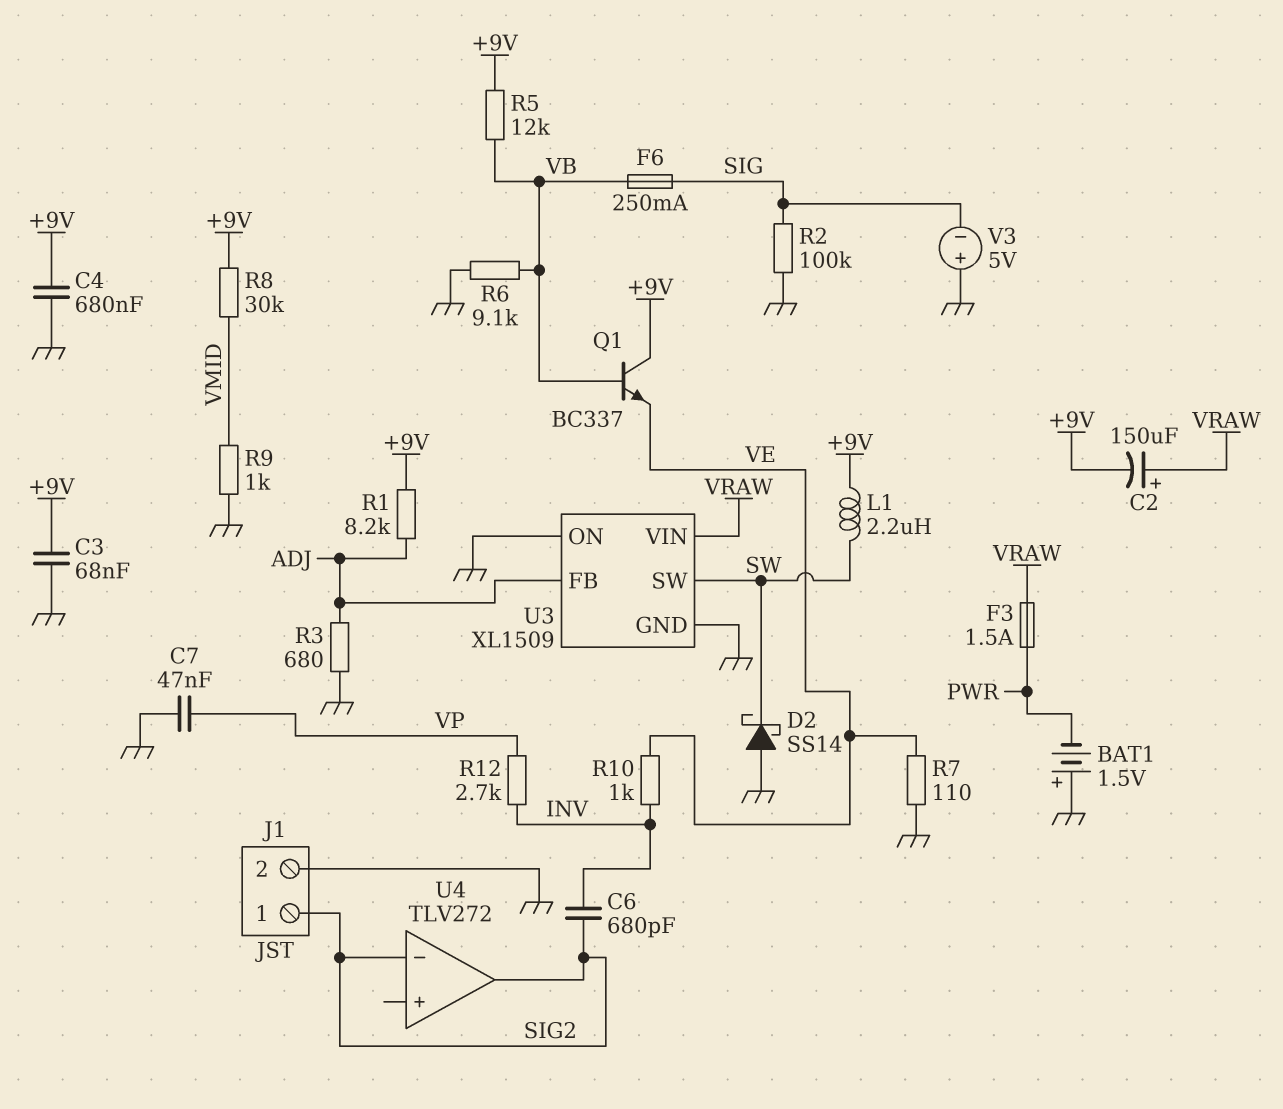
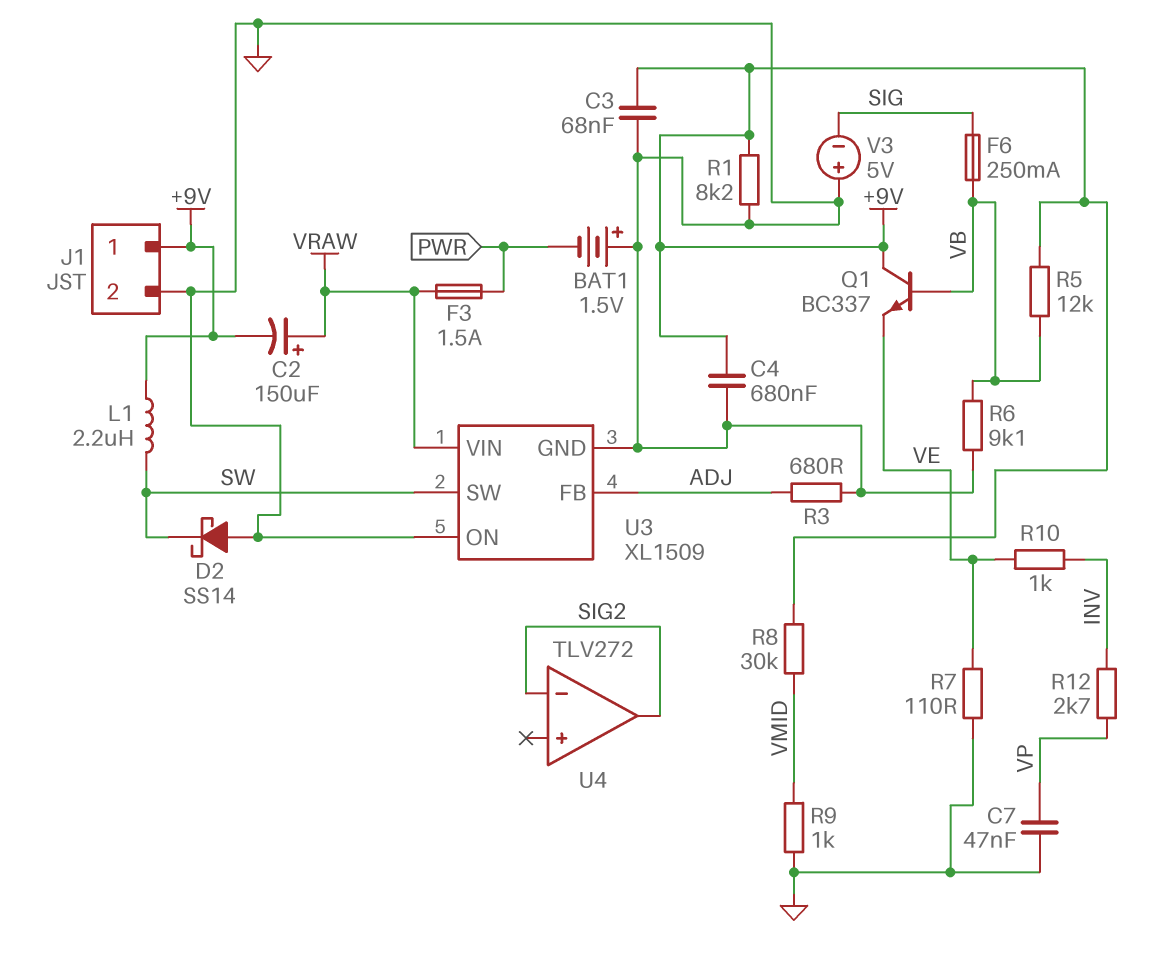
C6: 680pF (INV, SIG2) -> none
J1 pin 1: SIG2 -> +9V
R1: 8.2k (+9V, ADJ) -> 8.2k (+9V, GND)
R2: 100k (GND, SIG) -> none

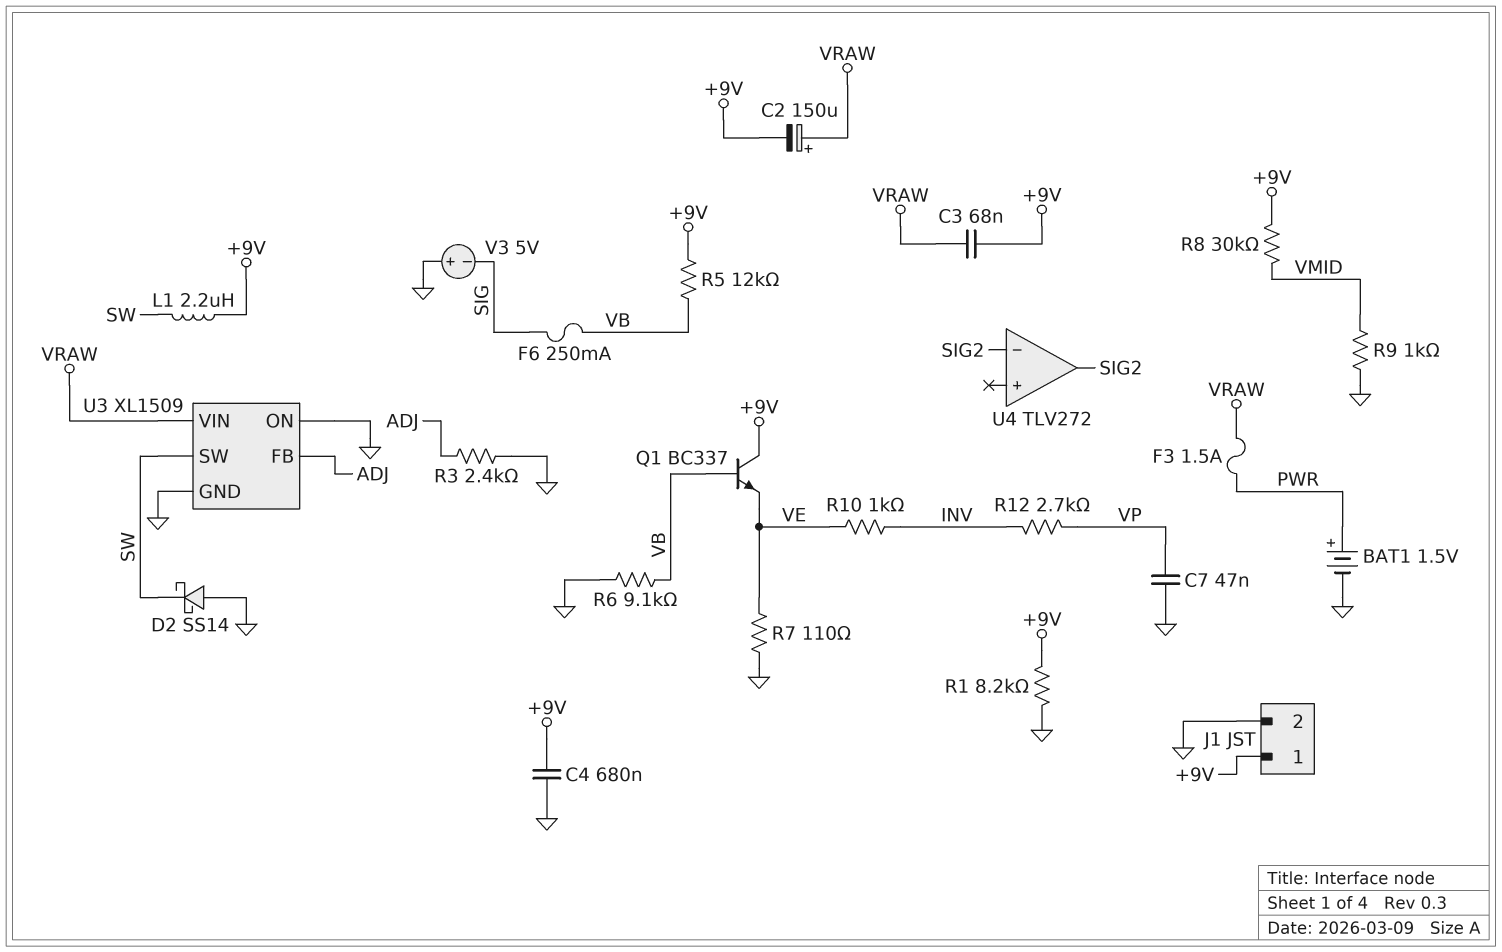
BAT1: 1.5V (plus GND, minus PWR) -> 1.5V (plus PWR, minus GND)
C3: 68nF (+9V, GND) -> 68nF (+9V, VRAW)
R3: 680 (ADJ, GND) -> 2.4k (ADJ, GND)

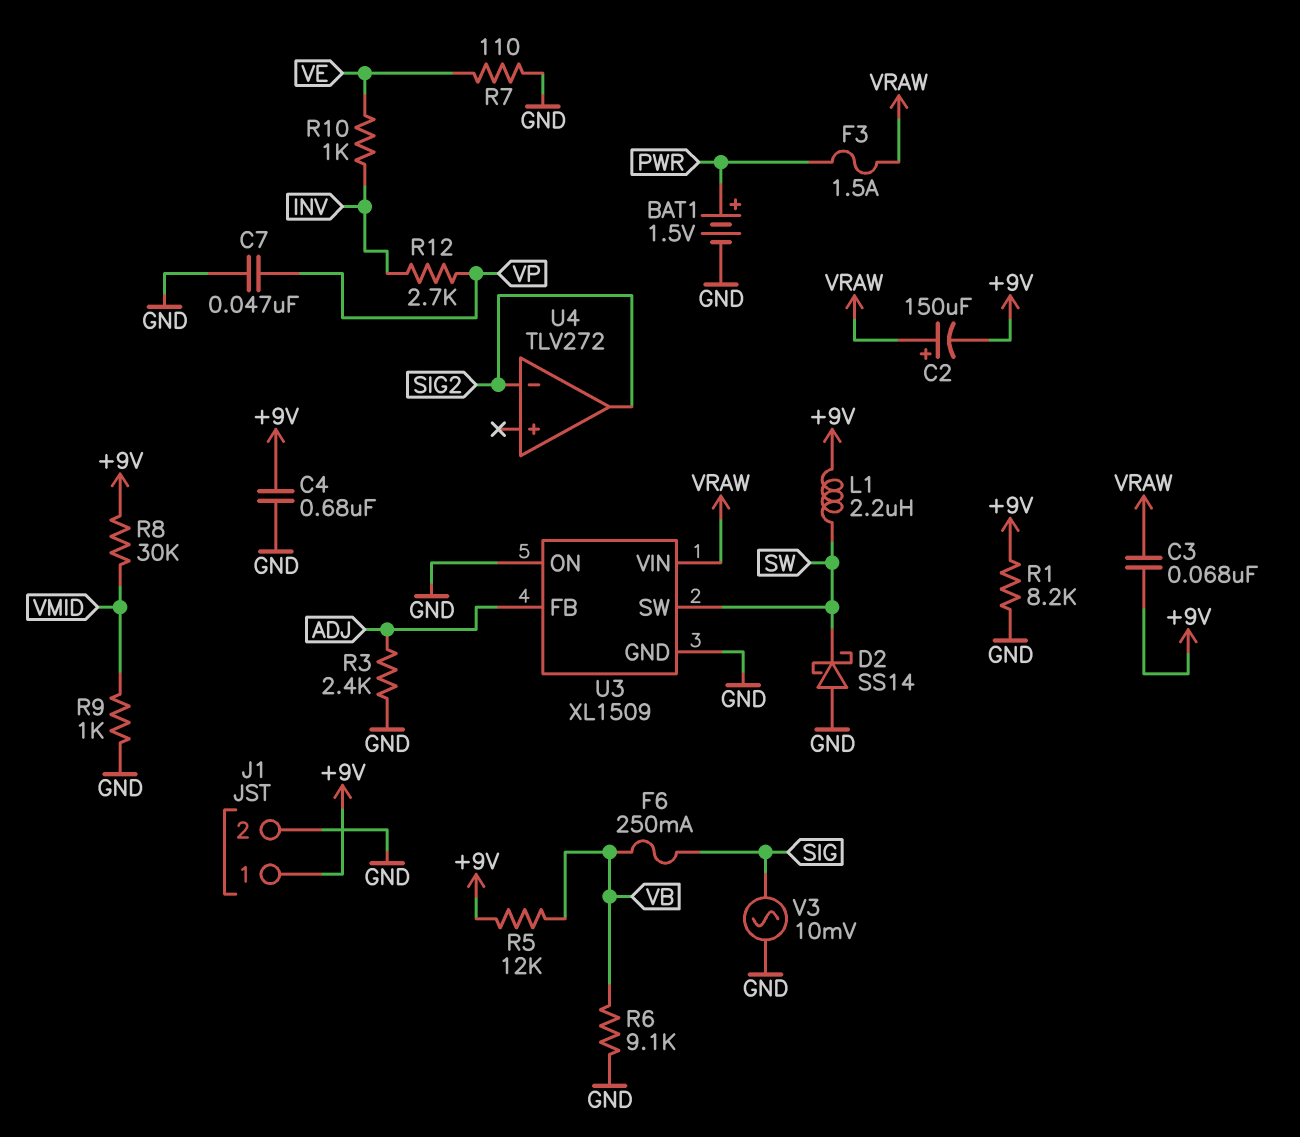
Q1: NPN BC337 (B VB, C +9V, E VE) -> none
V3: 5V (plus GND, minus SIG) -> AC 10mV (GND, SIG)

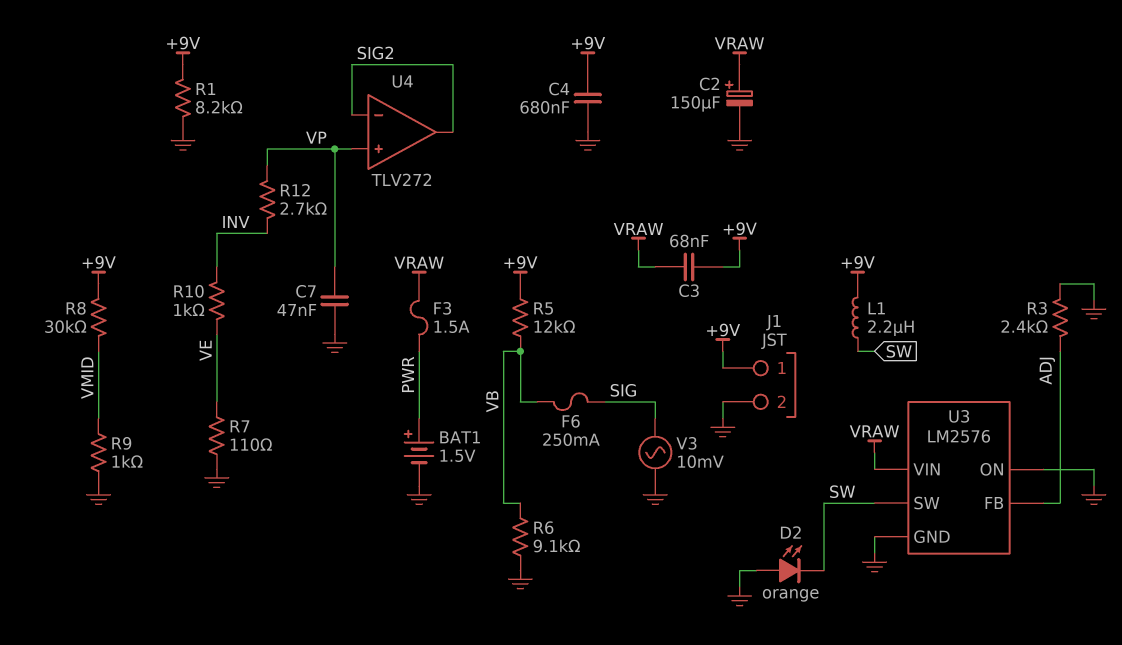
C2: 150uF (plus VRAW, minus +9V) -> 150uF (plus VRAW, minus GND)
D2: schottky SS14 (A GND, K SW) -> LED orange (A GND, K SW)
U3: XL1509 -> LM2576
U4 pin in+: none -> VP

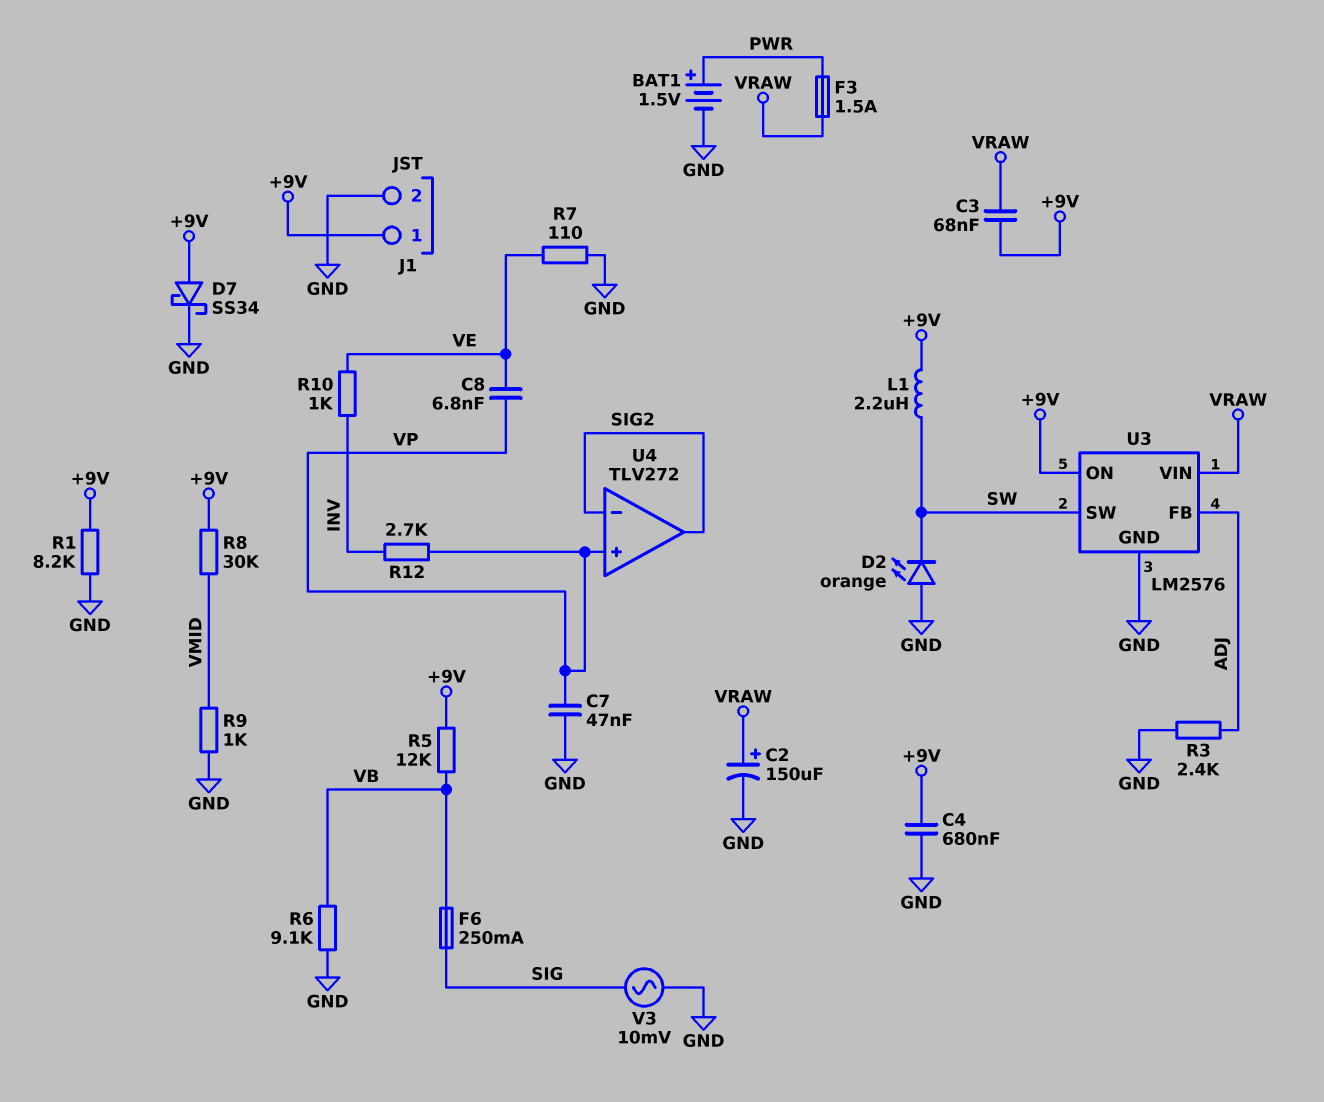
C8: none -> 6.8nF (VE, VP)
D7: none -> schottky SS34 (A +9V, K GND)
U3 pin ON: GND -> +9V

